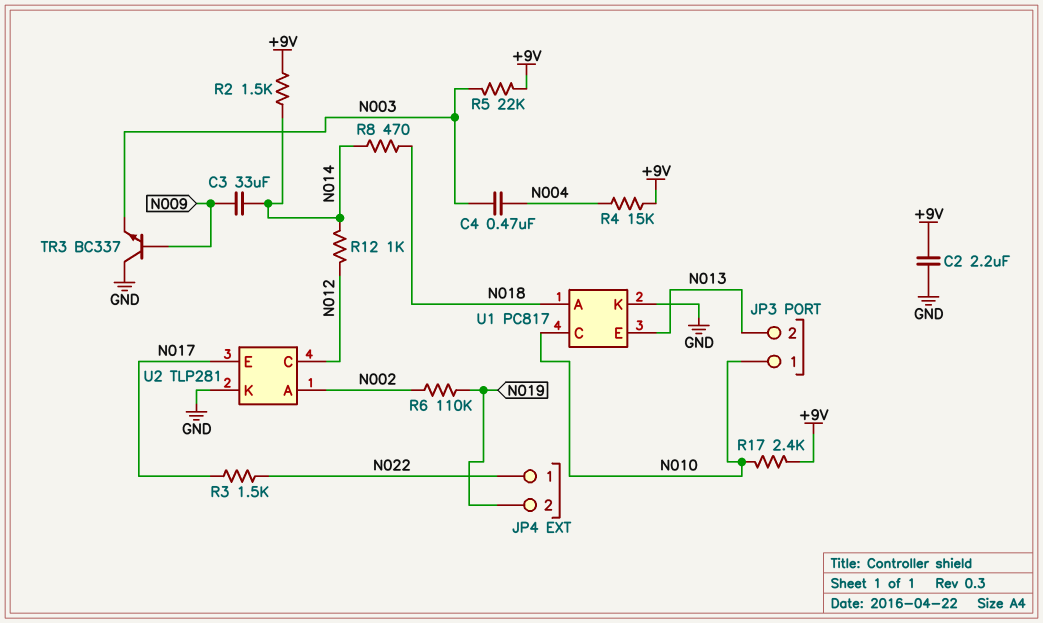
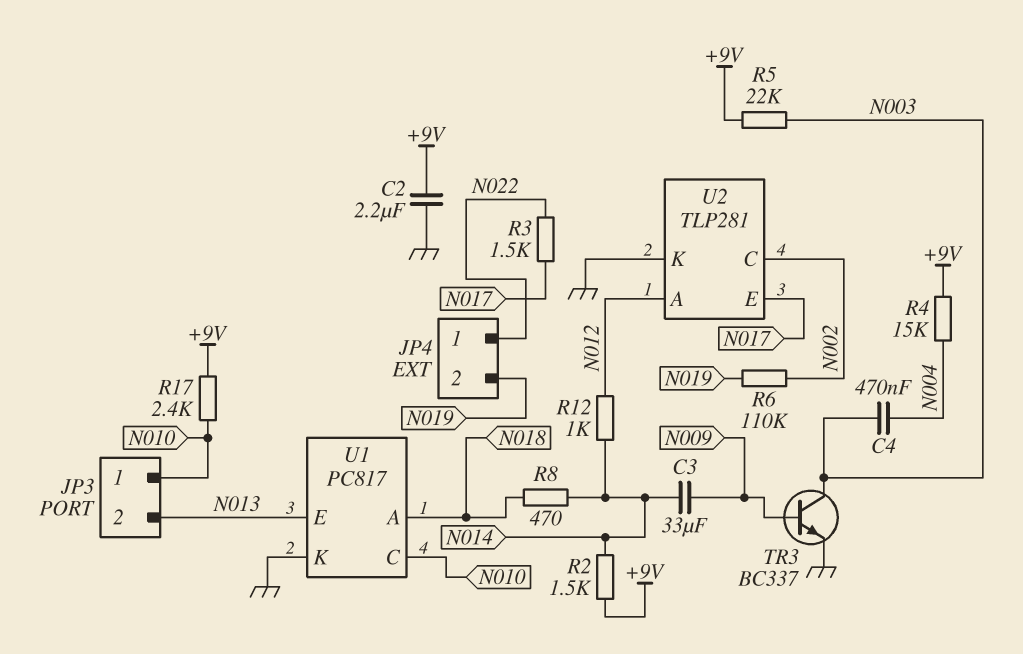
TR3: NPN BC337 (B N009, C GND, E N003) -> NPN BC337 (B N009, C N003, E GND)
U2 pin A: N002 -> N012
U2 pin C: N012 -> N002

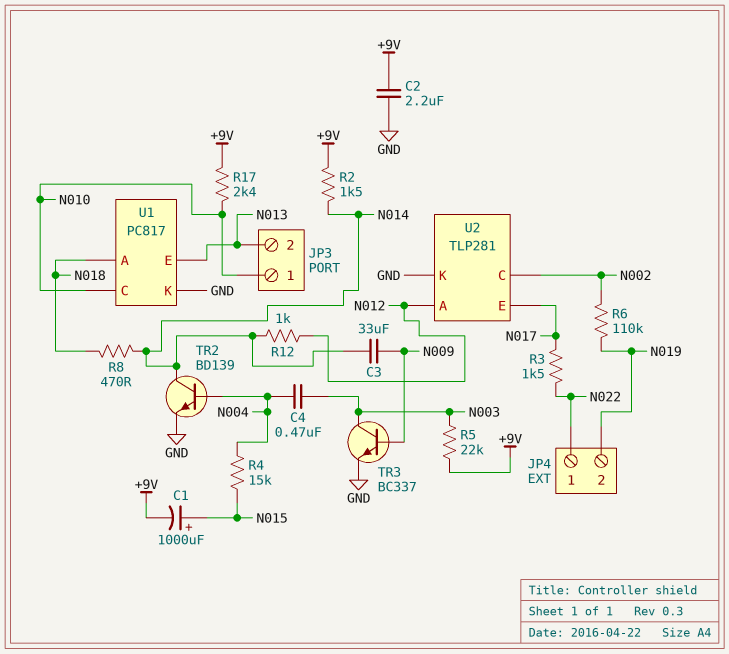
C1: none -> 1000uF (plus N015, minus +9V)
R4: 15k (+9V, N004) -> 15k (N004, N015)
TR2: none -> NPN BD139 (B N004, C N014, E GND)

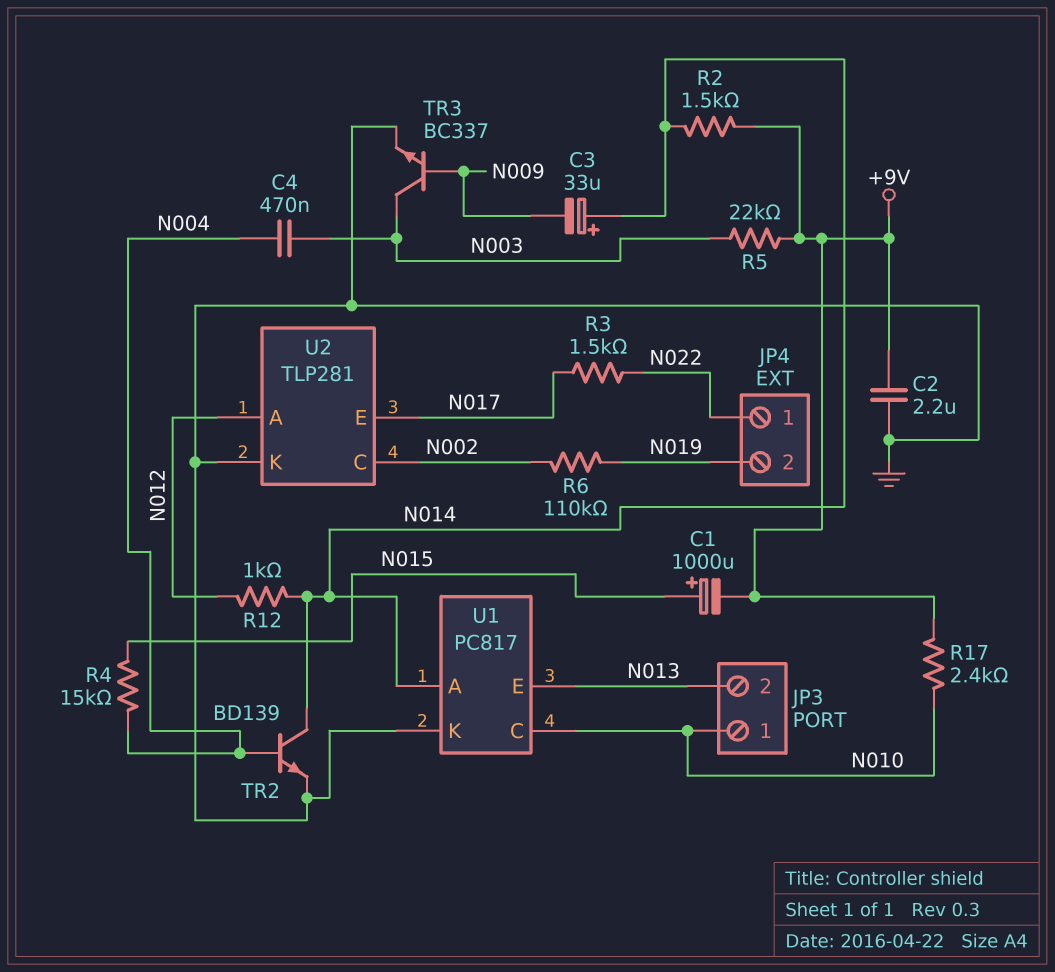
C3: 33uF (N009, N014) -> 33uF (plus N014, minus N009)
R8: 470 (N014, N018) -> none
U1 pin A: N018 -> N014

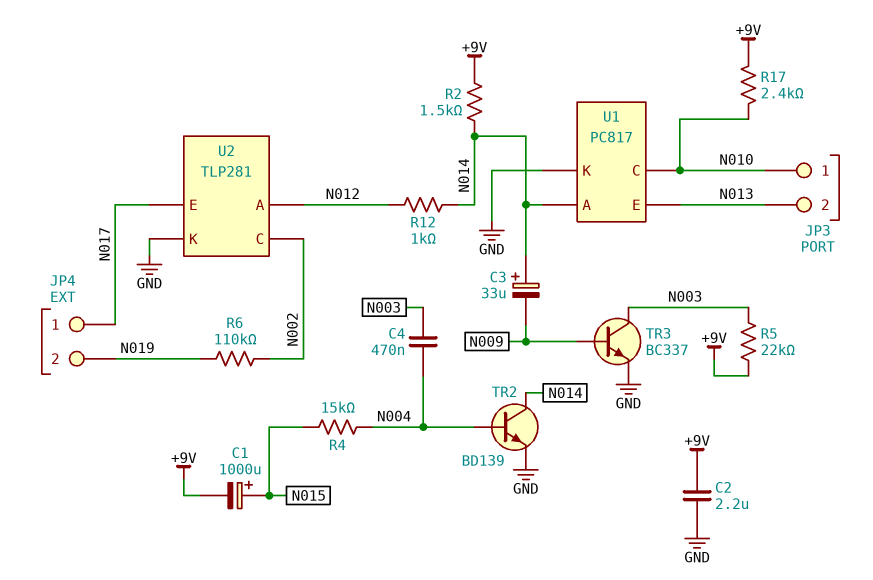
JP4 pin 1: N022 -> N017
R3: 1.5k (N017, N022) -> none

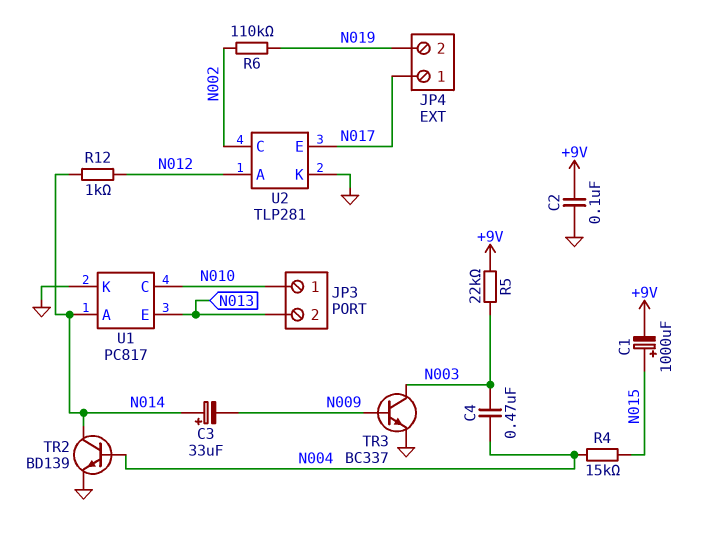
C2: 2.2uF (+9V, GND) -> 100nF (+9V, GND)
R2: 1.5k (+9V, N014) -> none
R17: 2.4k (+9V, N010) -> none

